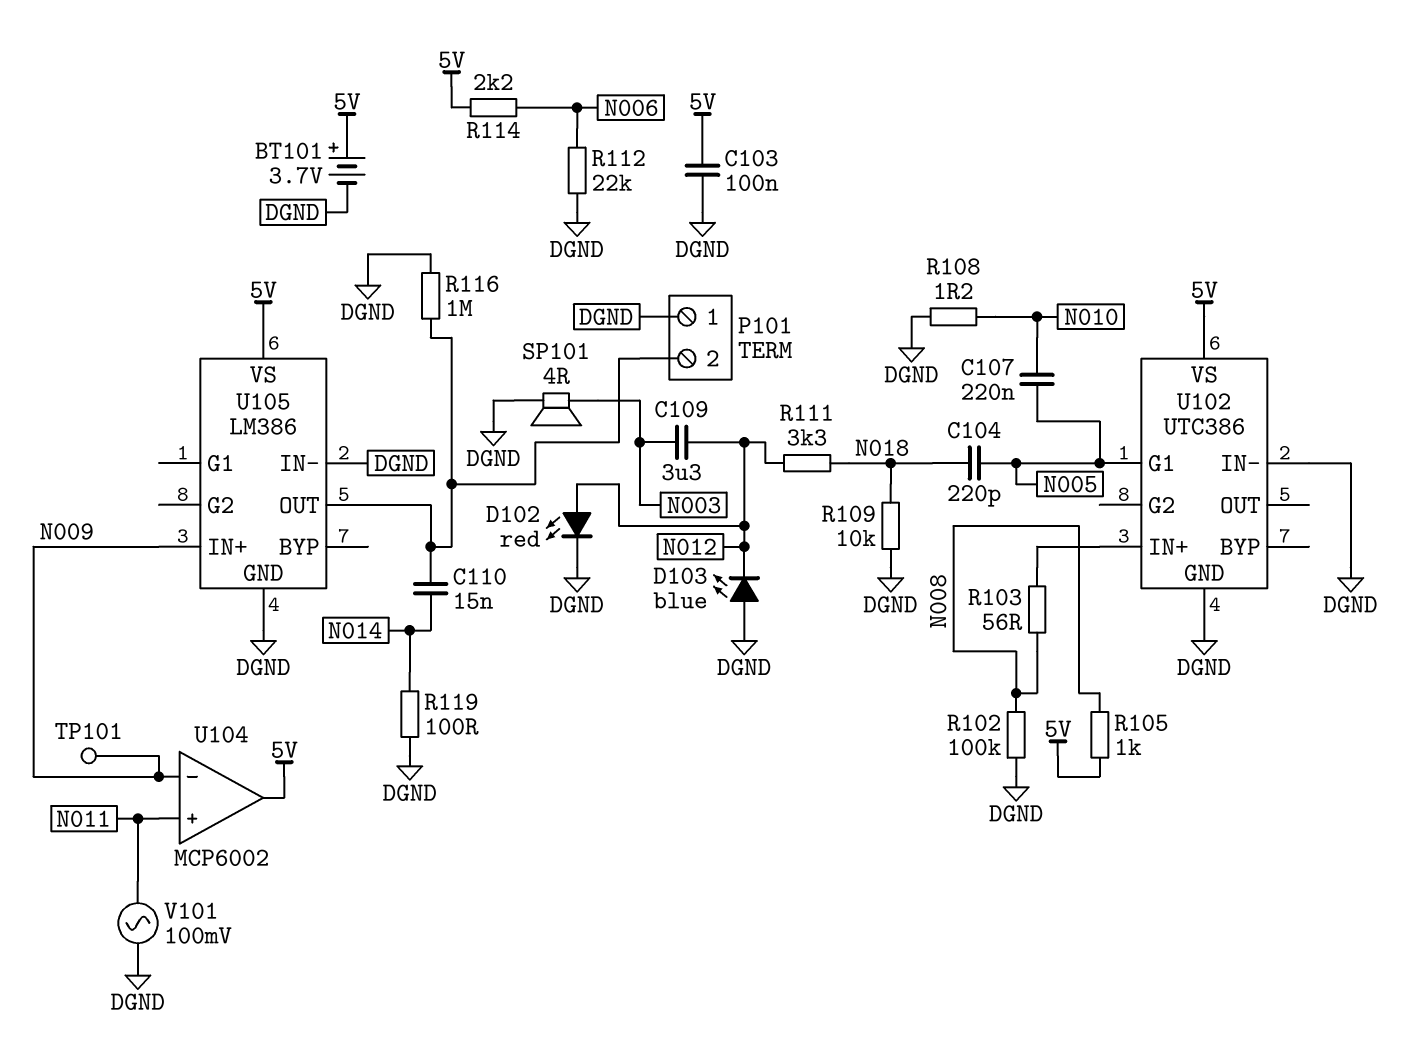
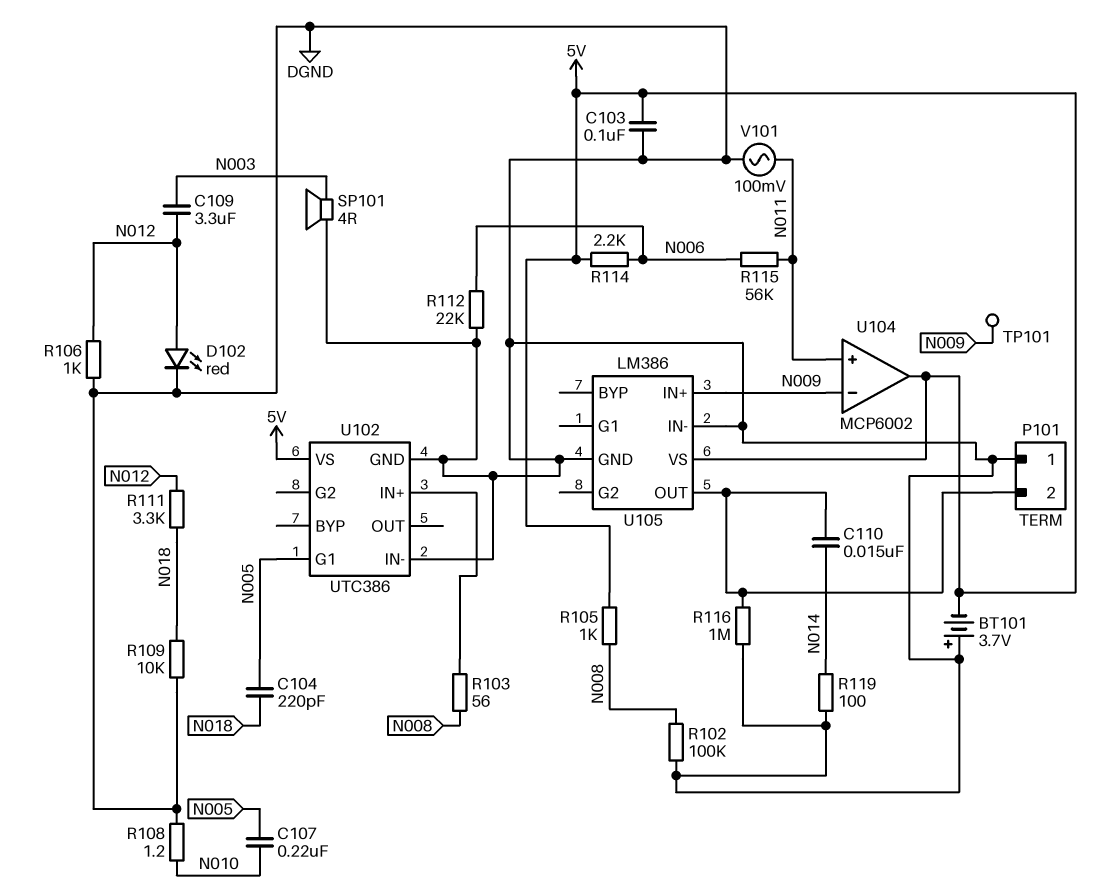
BT101: 3.7V (plus 5V, minus DGND) -> 3.7V (plus DGND, minus 5V)
D103: LED blue (A DGND, K N012) -> none
R106: none -> 1k (DGND, N012)
R115: none -> 56k (N006, N011)

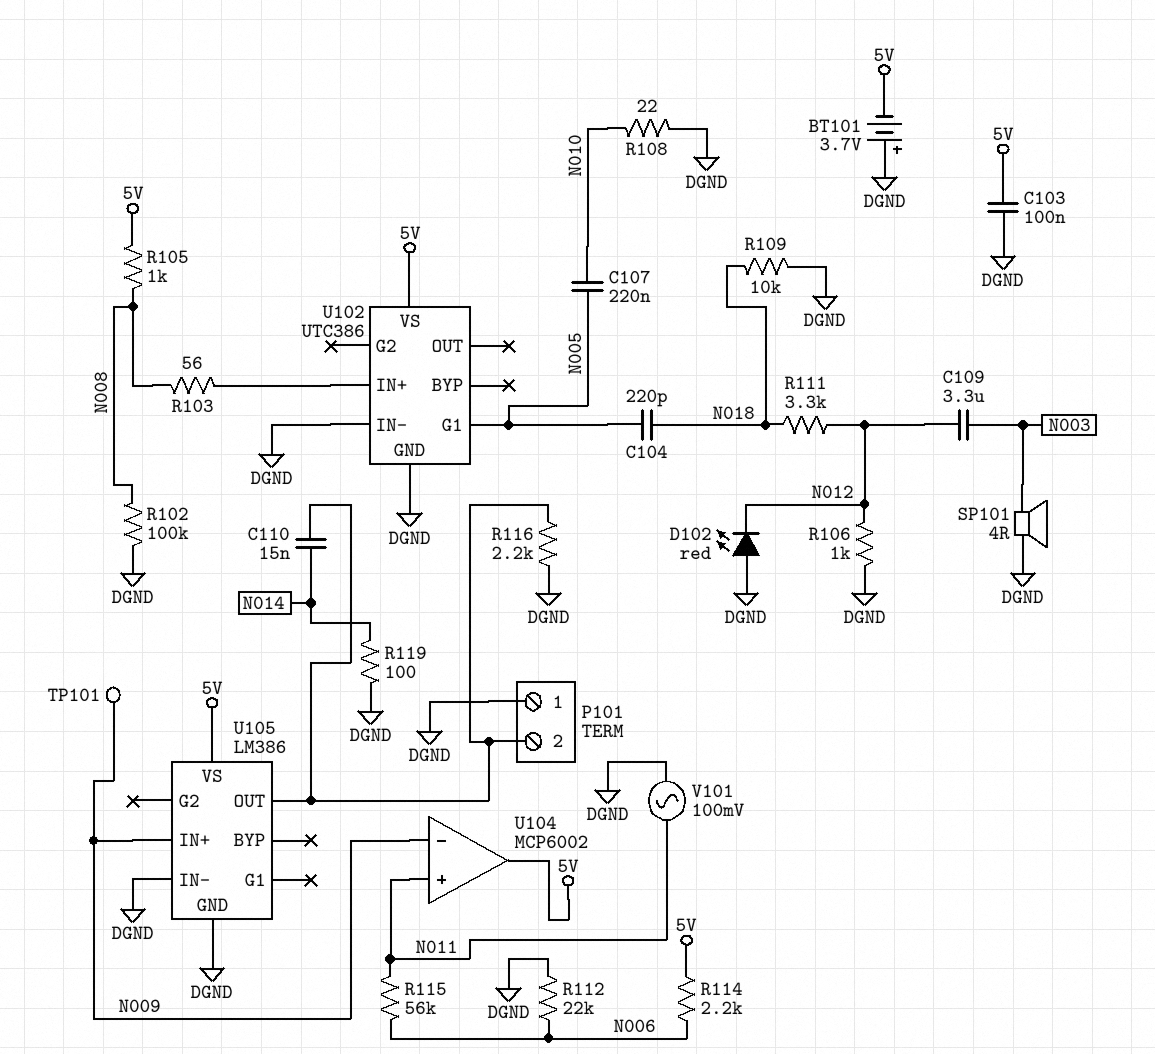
D102: LED red (A N012, K DGND) -> LED red (A DGND, K N012)
R108: 1.2 (DGND, N010) -> 22 (DGND, N010)
R116: 1M (DGND, P101/2) -> 2.2k (DGND, P101/2)

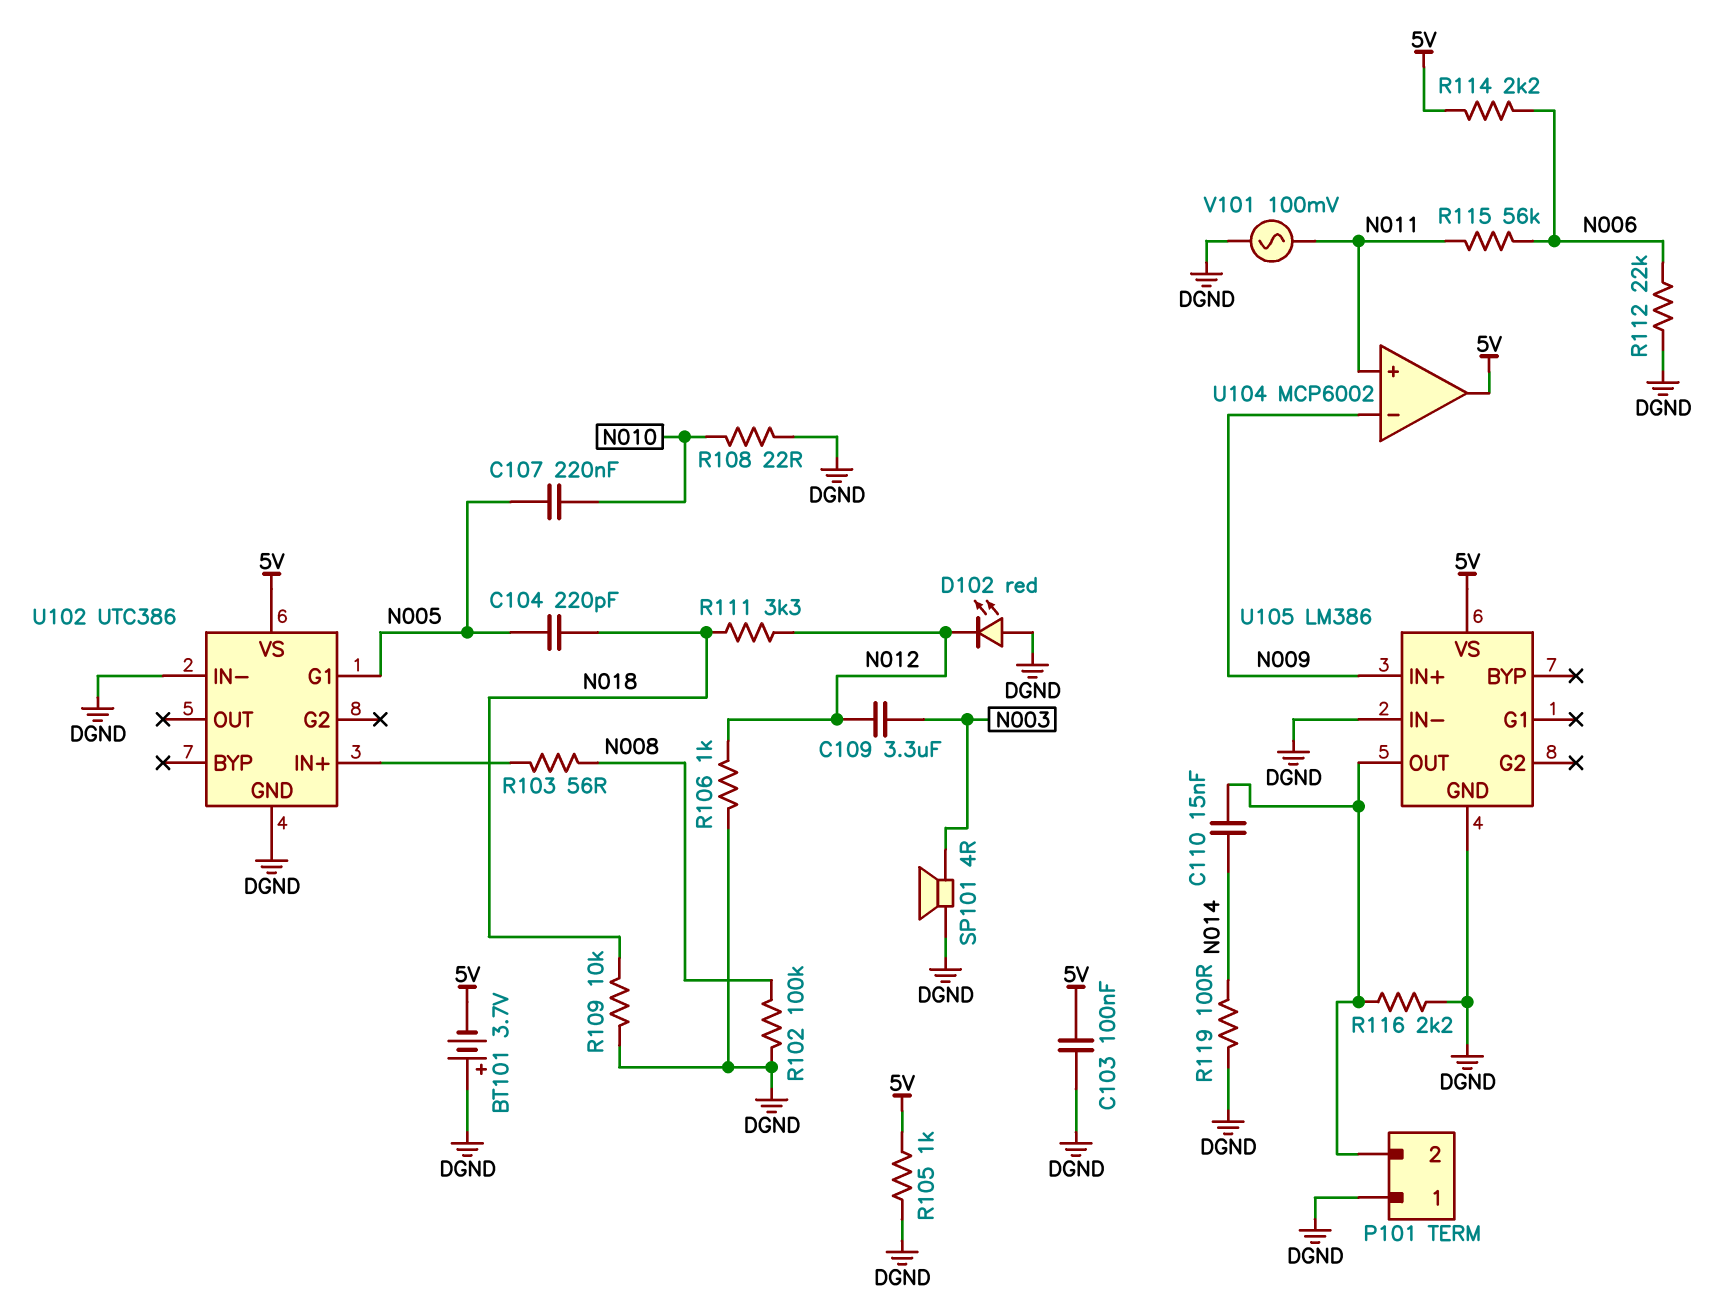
R105: 1k (5V, N008) -> 1k (5V, DGND)
TP101: test point (N009) -> none

